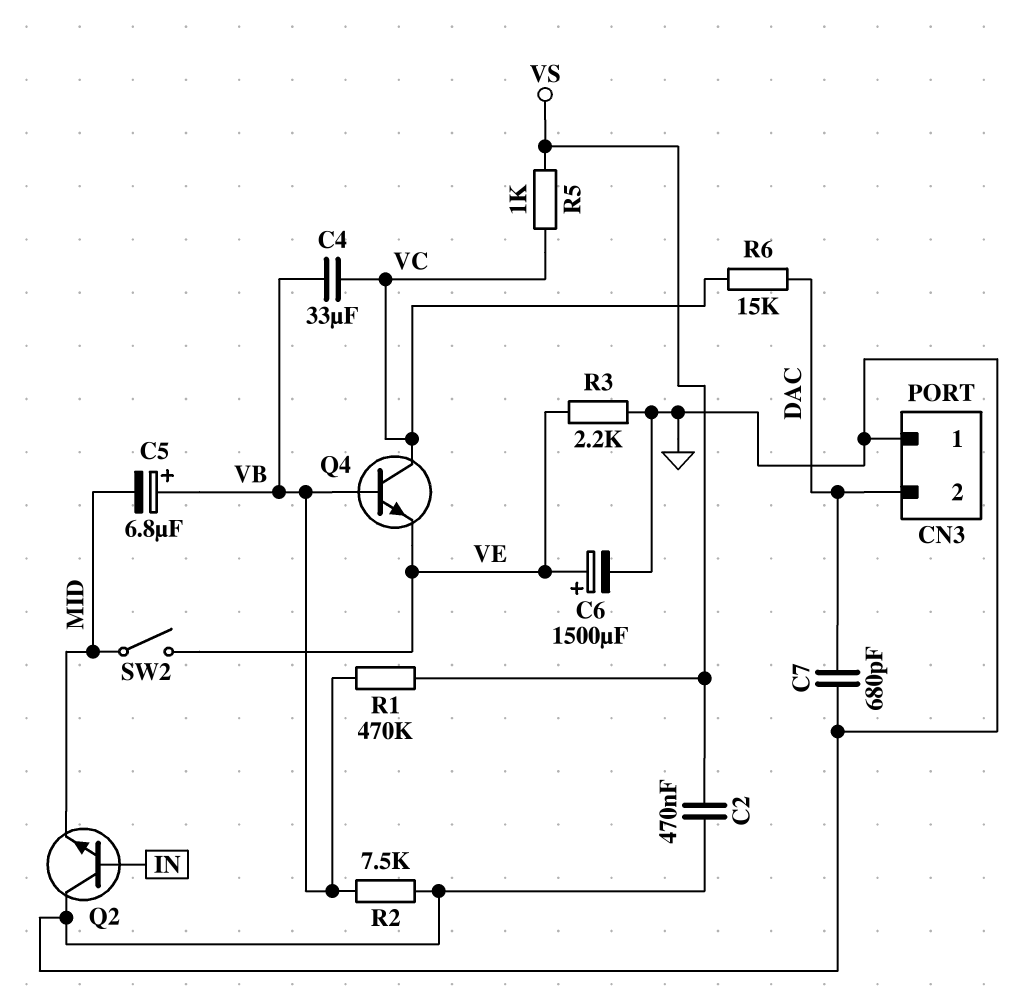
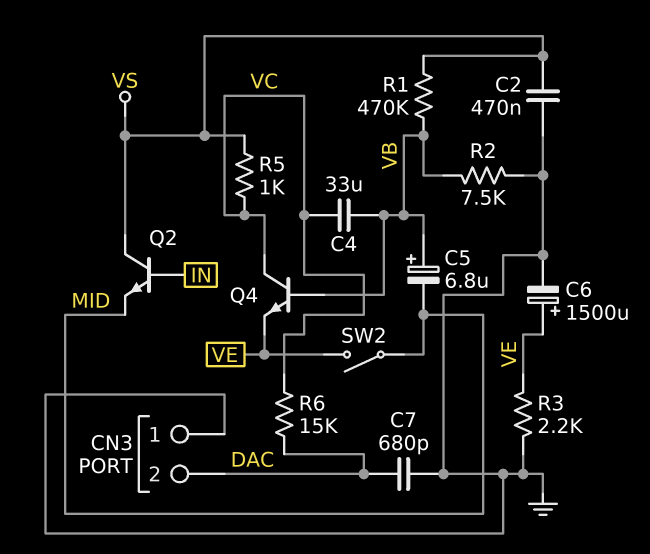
Q2: NPN (B IN, C GND, E MID) -> NPN (B IN, C VS, E MID)

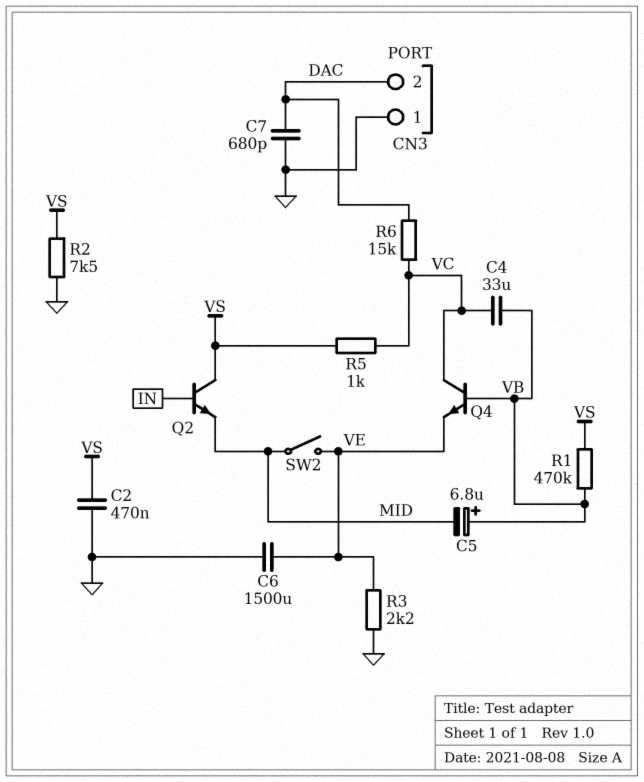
C6: 1500uF (plus VE, minus GND) -> 1500uF (GND, VE)
R2: 7.5k (GND, VB) -> 7.5k (GND, VS)

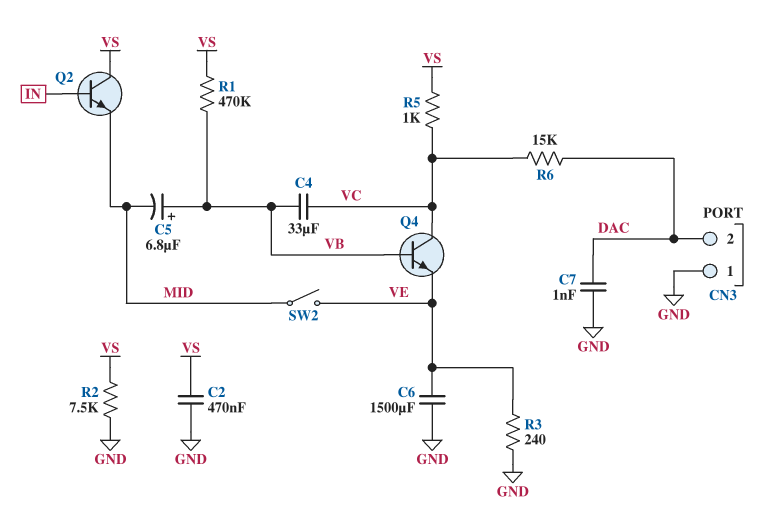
C7: 680pF (DAC, GND) -> 1nF (DAC, GND)
R3: 2.2k (GND, VE) -> 240 (GND, VE)

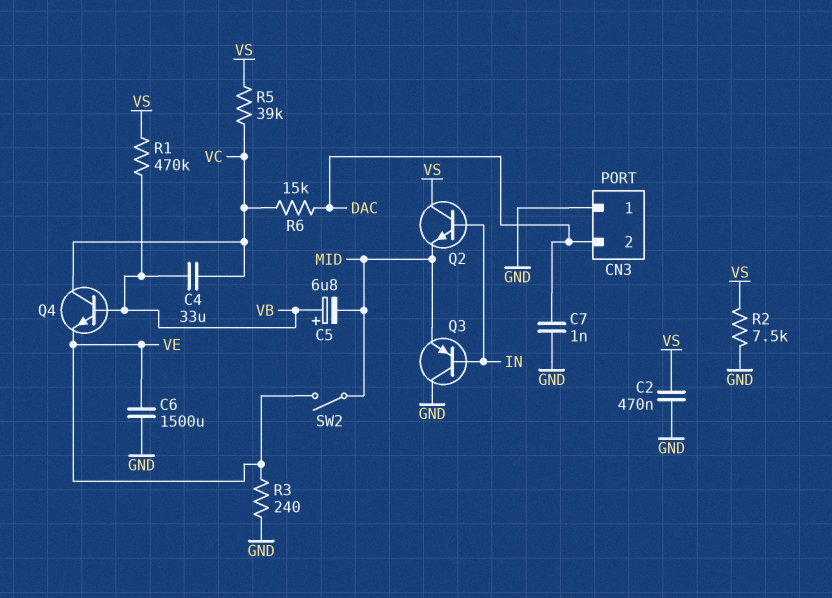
Q3: none -> PNP (B IN, C GND, E MID)
R5: 1k (VC, VS) -> 39k (VC, VS)

